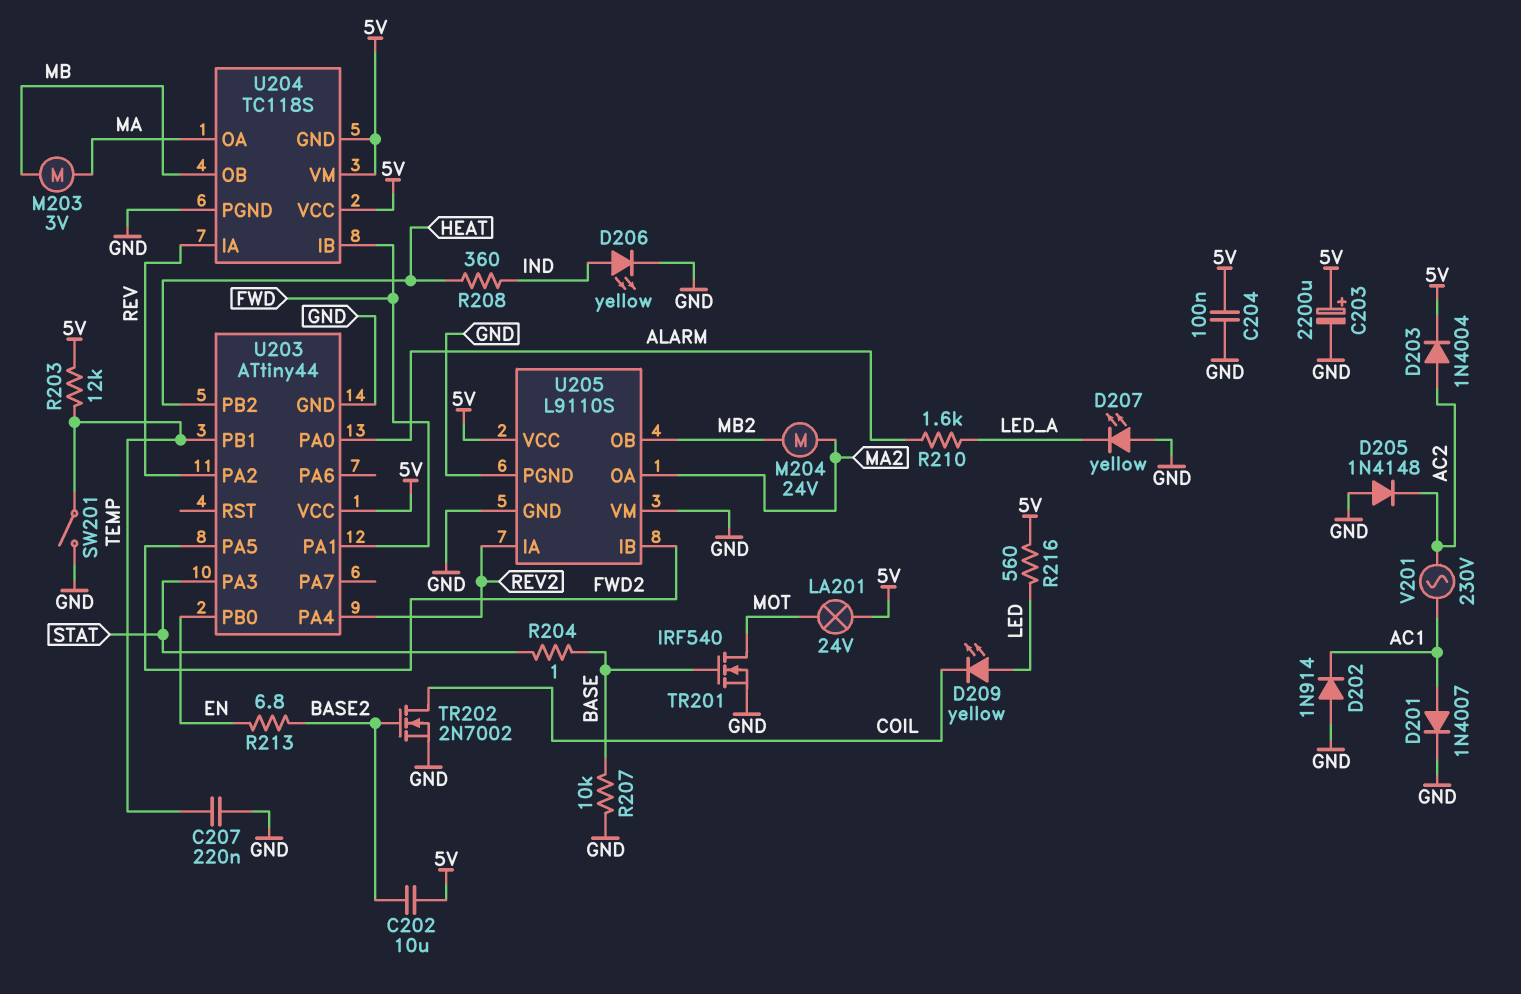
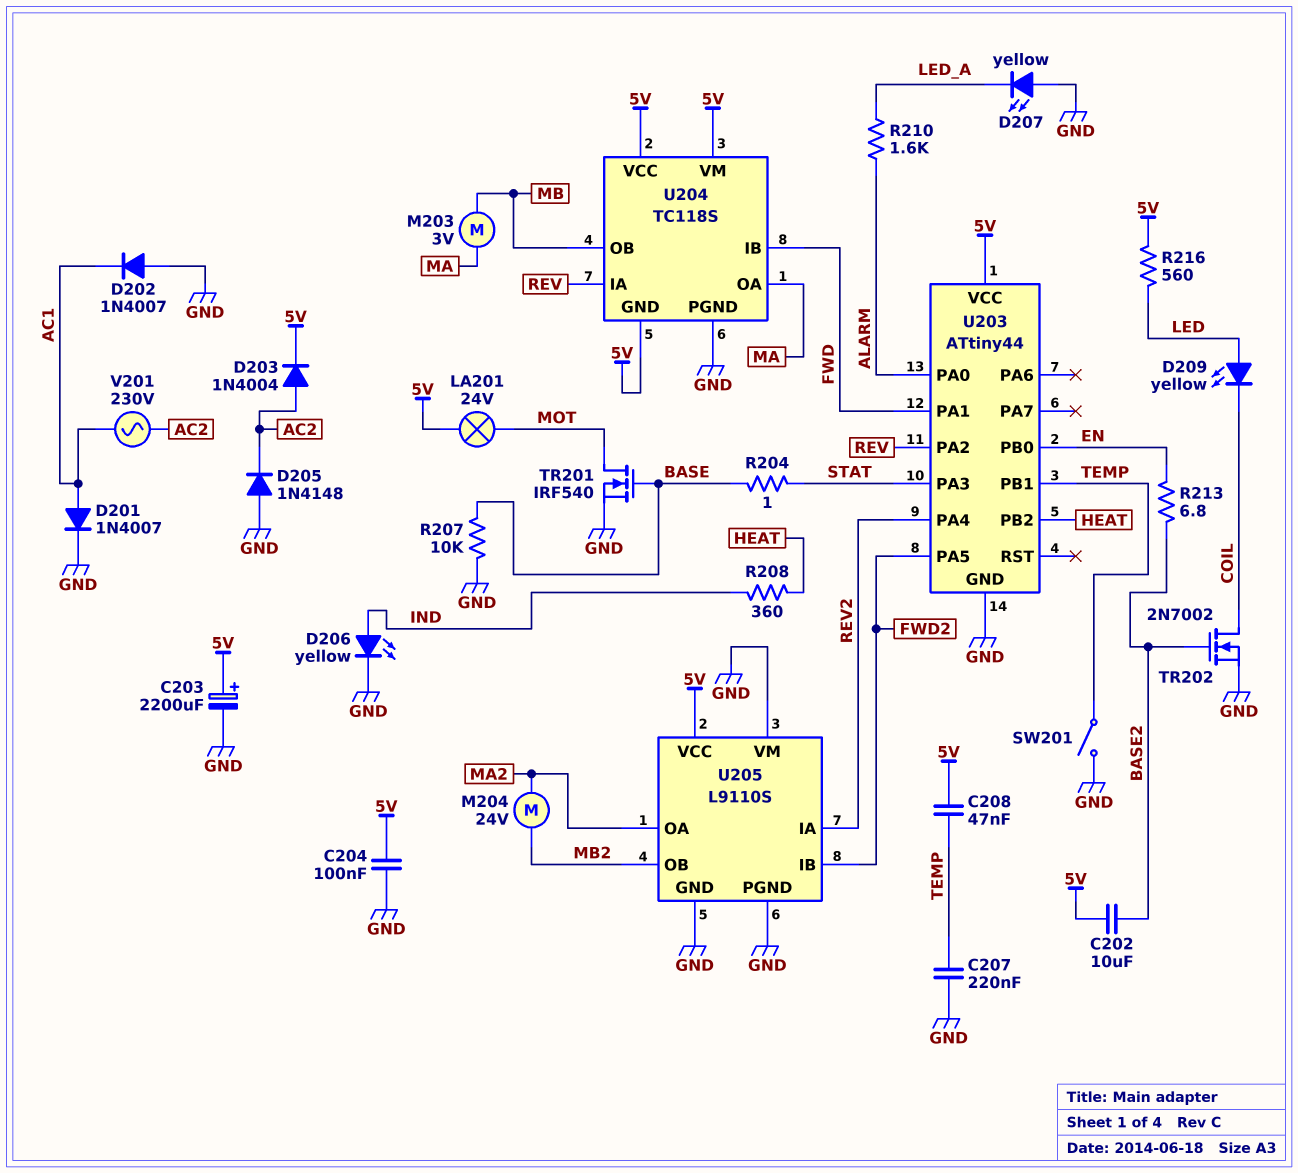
C208: none -> 47nF (5V, TEMP)
D202: diode 1N914 (A GND, K AC1) -> diode 1N4007 (A GND, K AC1)
R203: 12k (5V, TEMP) -> none

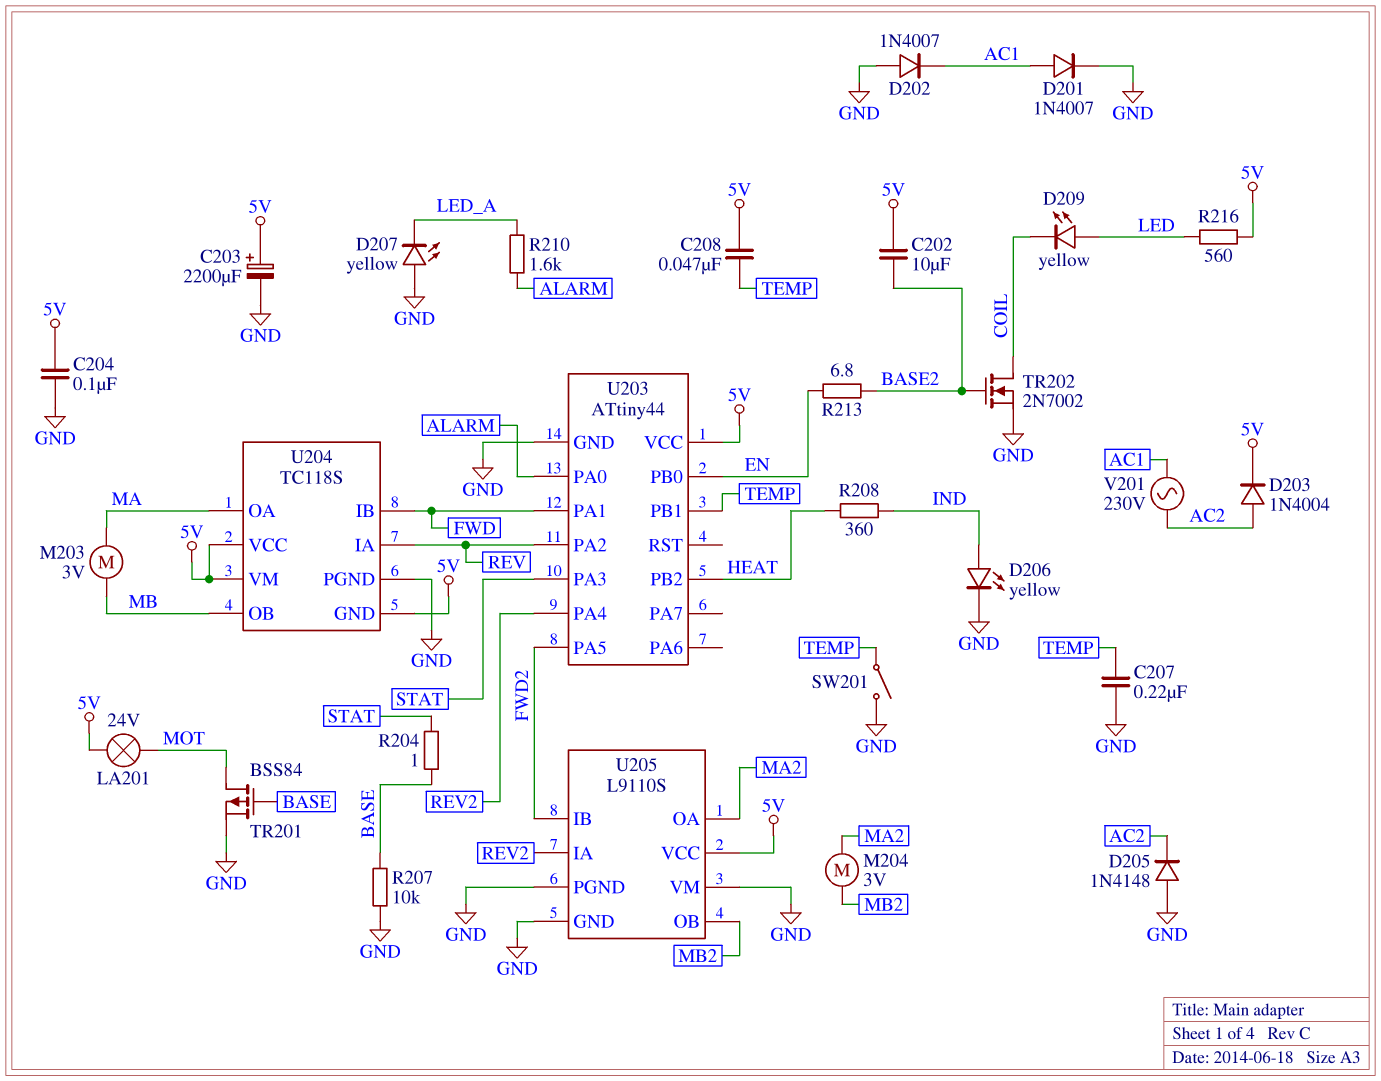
M204: motor 24V (MA2, MB2) -> motor 3V (MA2, MB2)
TR201: NMOS IRF540 (G BASE, D MOT, S GND) -> PMOS BSS84 (G BASE, D MOT, S GND)

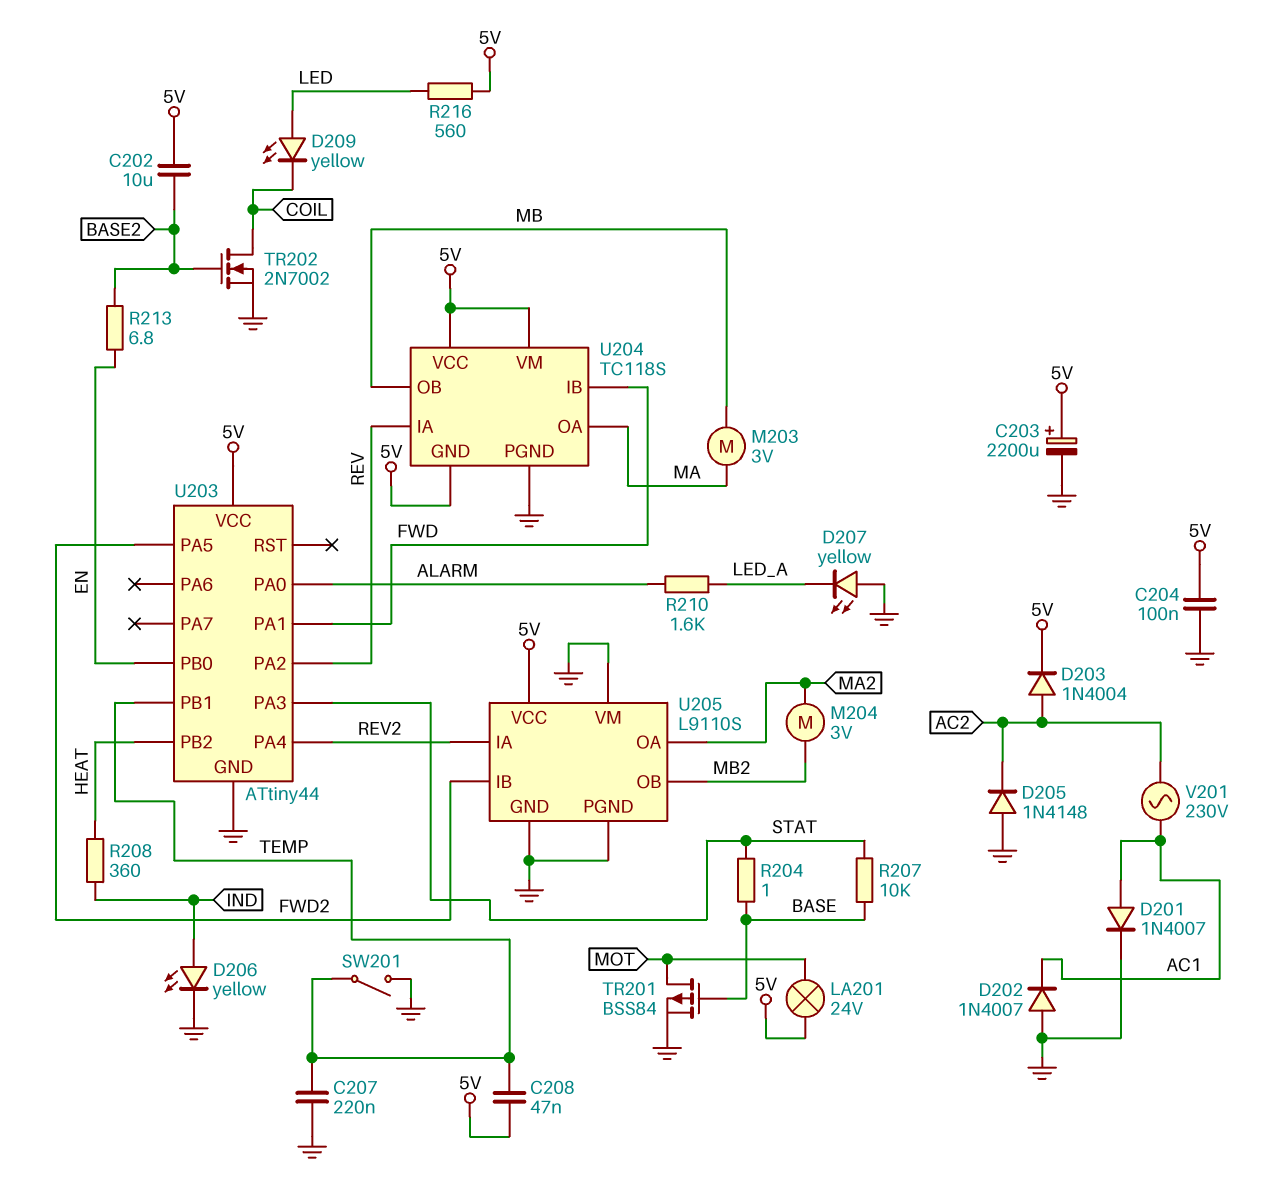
R207: 10k (BASE, GND) -> 10k (BASE, STAT)

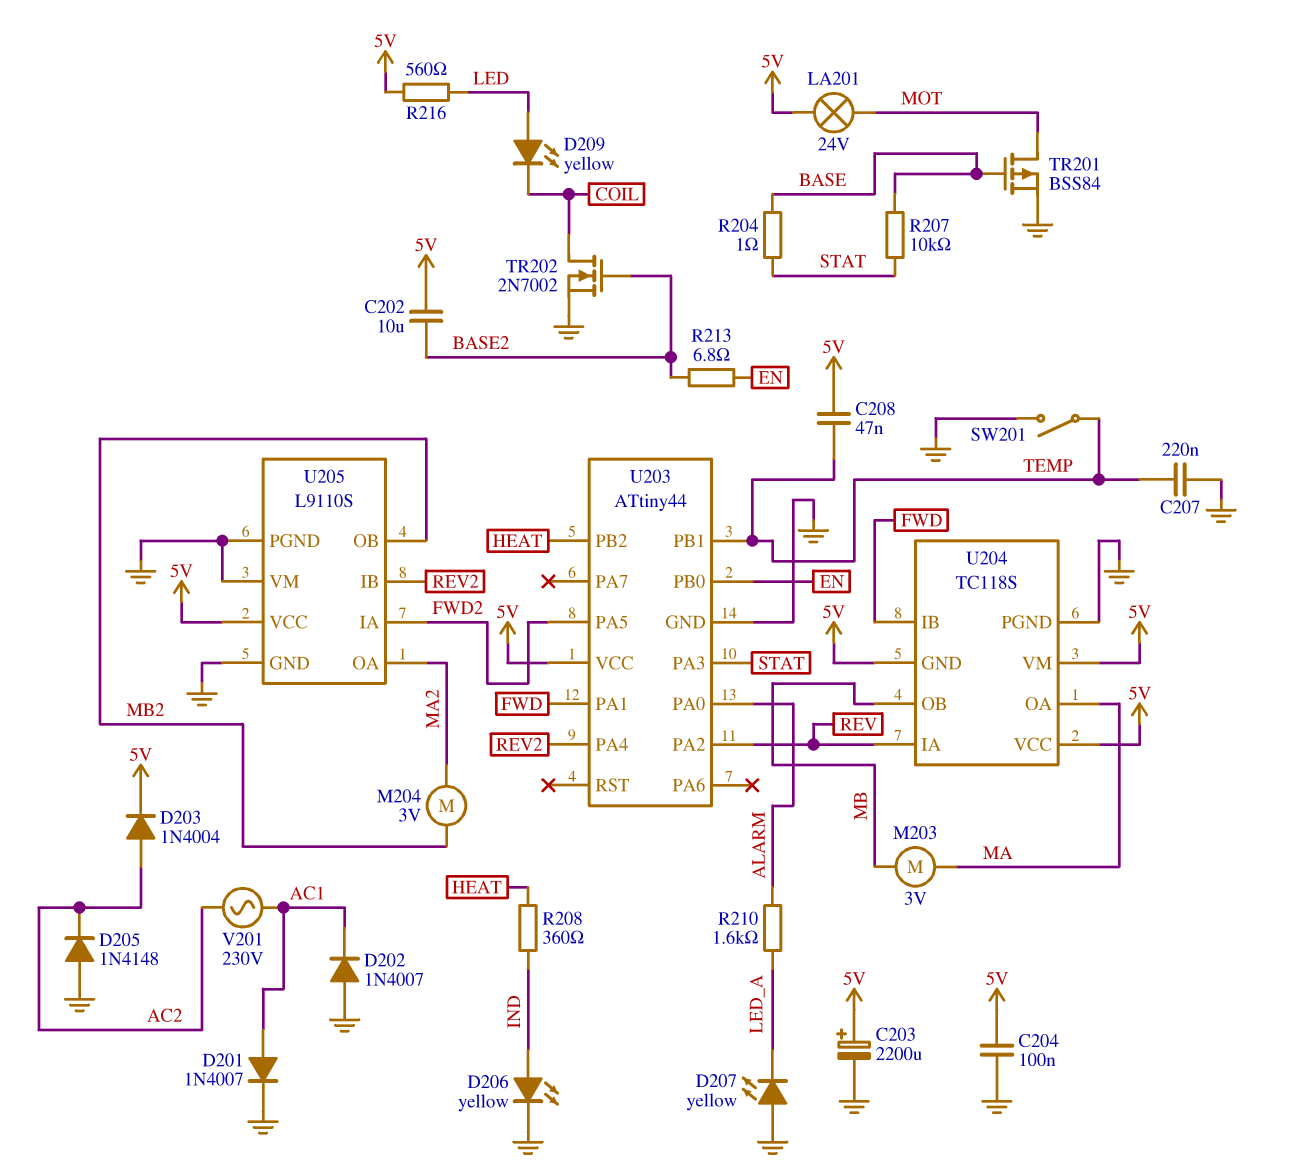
U205 pin IA: REV2 -> FWD2
U205 pin IB: FWD2 -> REV2

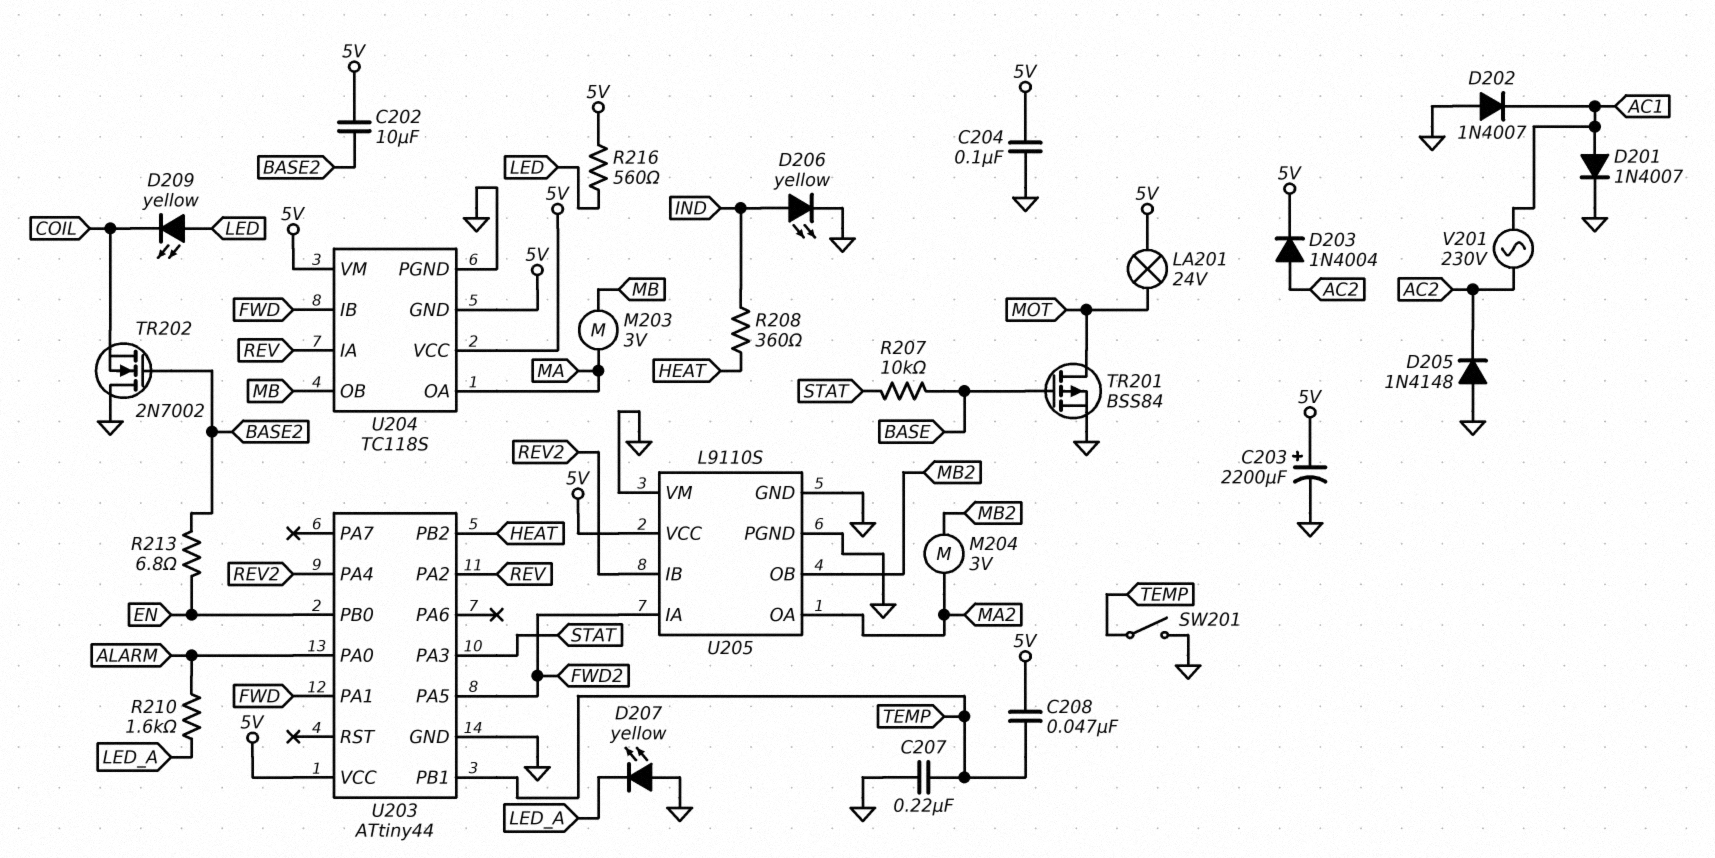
R204: 1 (BASE, STAT) -> none
TR202: NMOS 2N7002 (G BASE2, D COIL, S GND) -> NMOS 2N7002 (G BASE2, D GND, S COIL)

